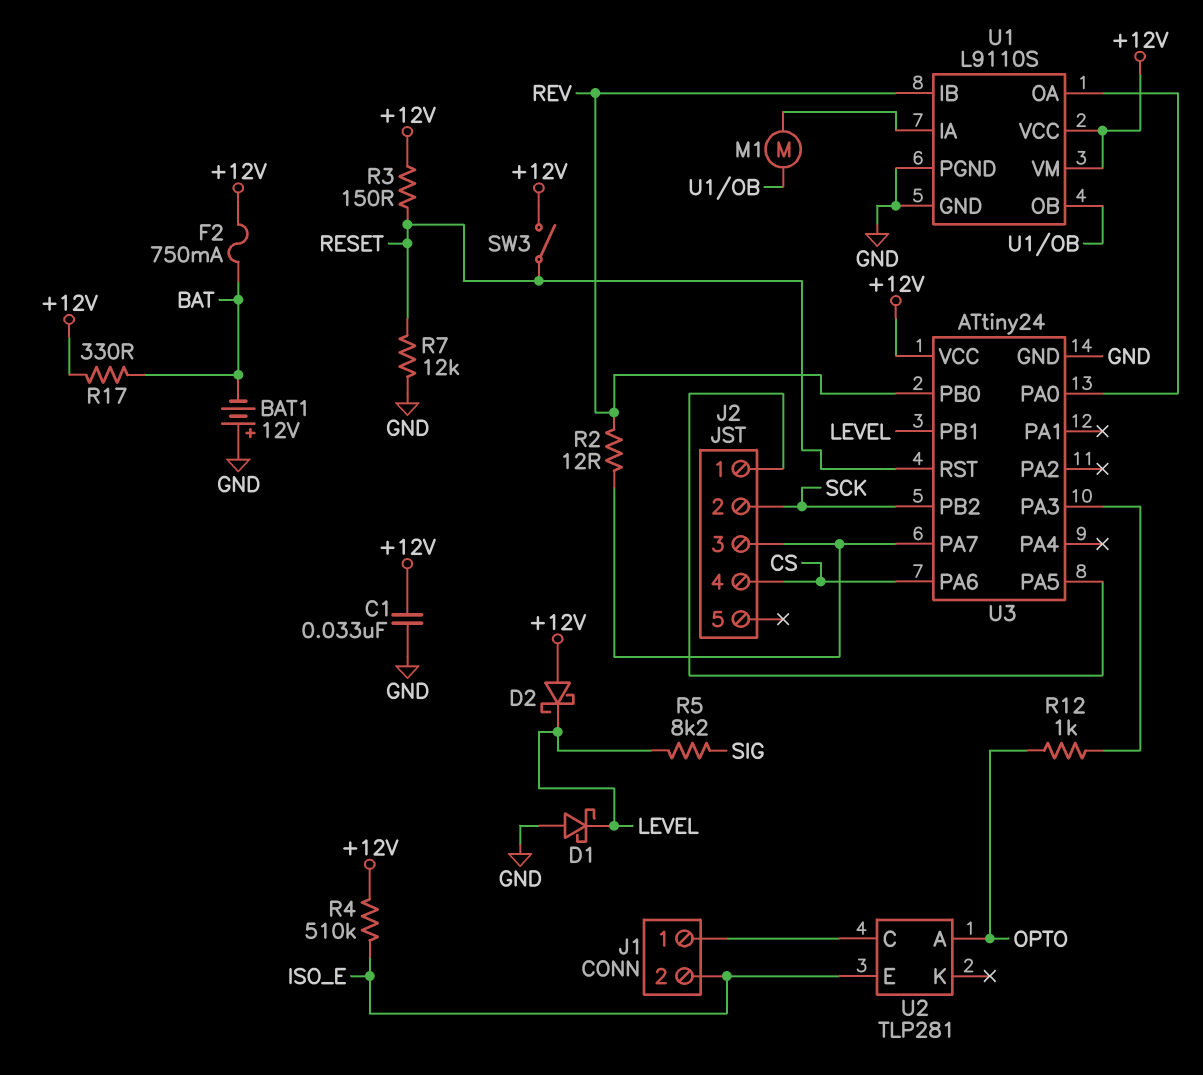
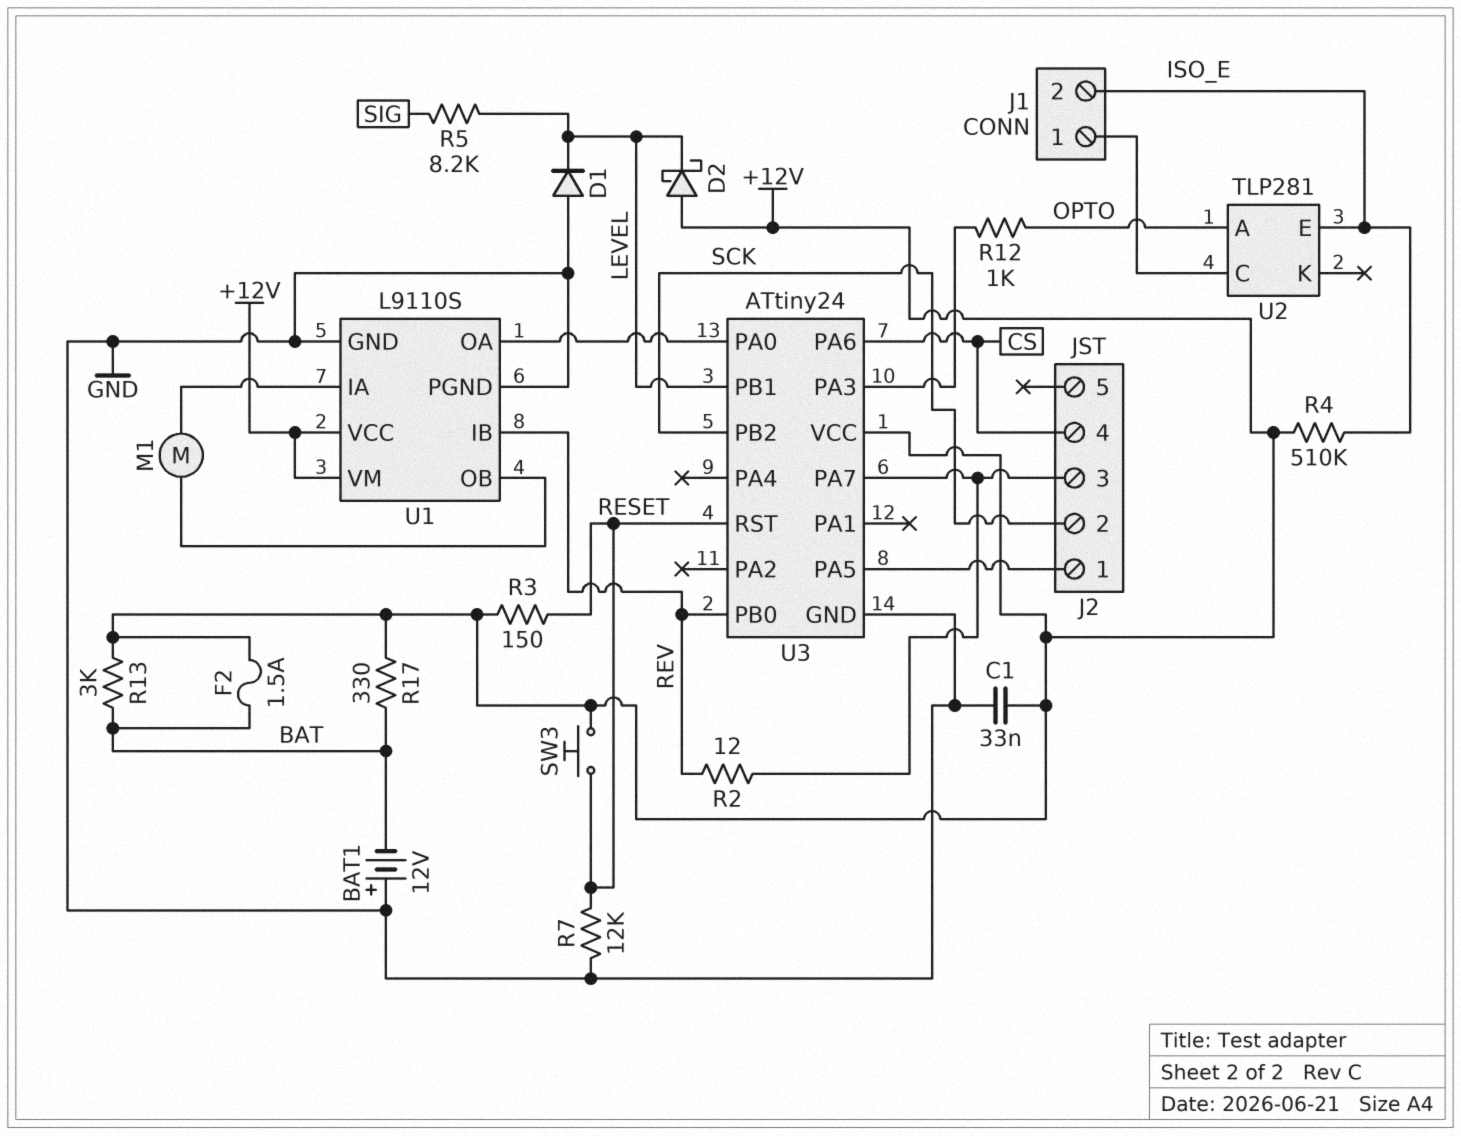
D1: schottky (A GND, K LEVEL) -> diode (A GND, K LEVEL)
F2: 750mA (+12V, BAT) -> 1.5A (+12V, BAT)
R13: none -> 3k (+12V, BAT)
SW3: switch (+12V, RESET) -> button (+12V, RESET)

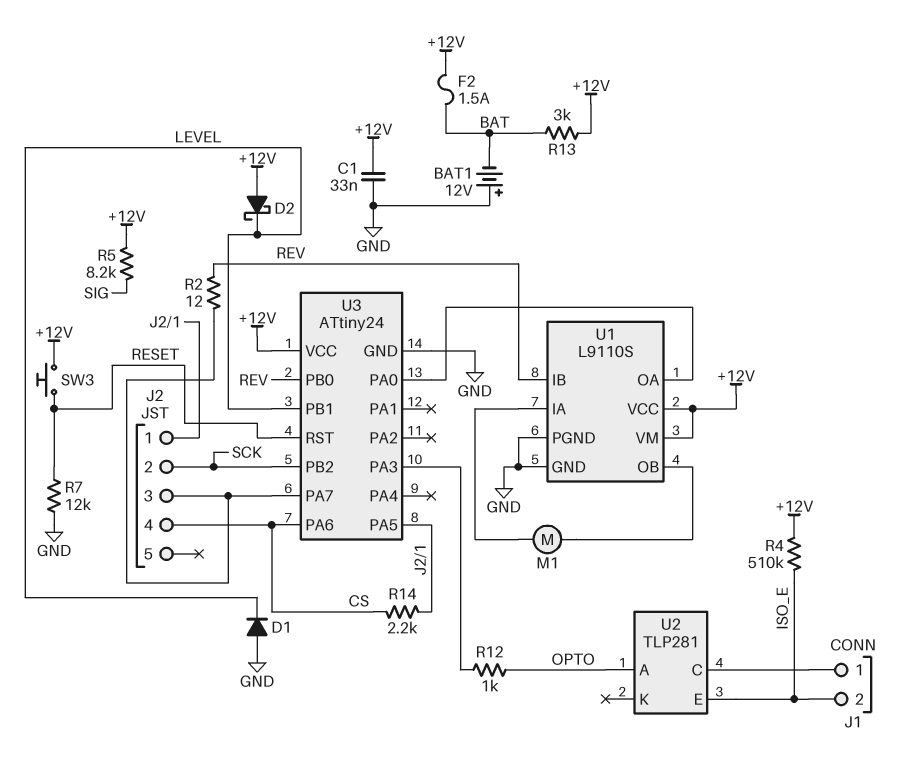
R3: 150 (+12V, RESET) -> none
R5: 8.2k (LEVEL, SIG) -> 8.2k (+12V, SIG)
R14: none -> 2.2k (CS, J2/1)
R17: 330 (+12V, BAT) -> none

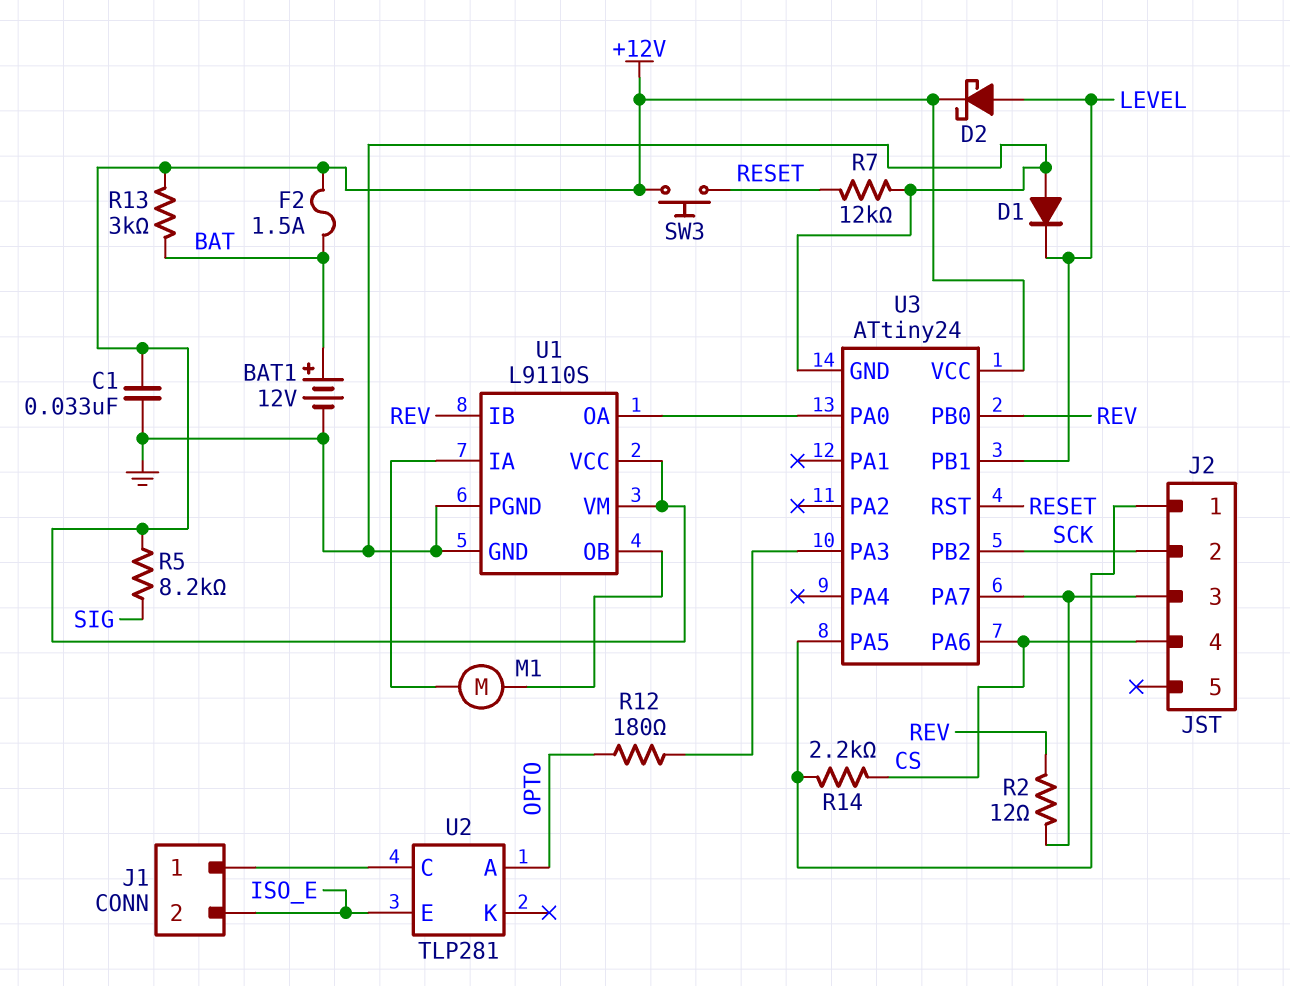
BAT1: 12V (plus GND, minus BAT) -> 12V (plus BAT, minus GND)
D2: schottky (A +12V, K LEVEL) -> schottky (A LEVEL, K +12V)
R4: 510k (+12V, ISO_E) -> none
R12: 1k (OPTO, U3/PA3) -> 180 (OPTO, U3/PA3)

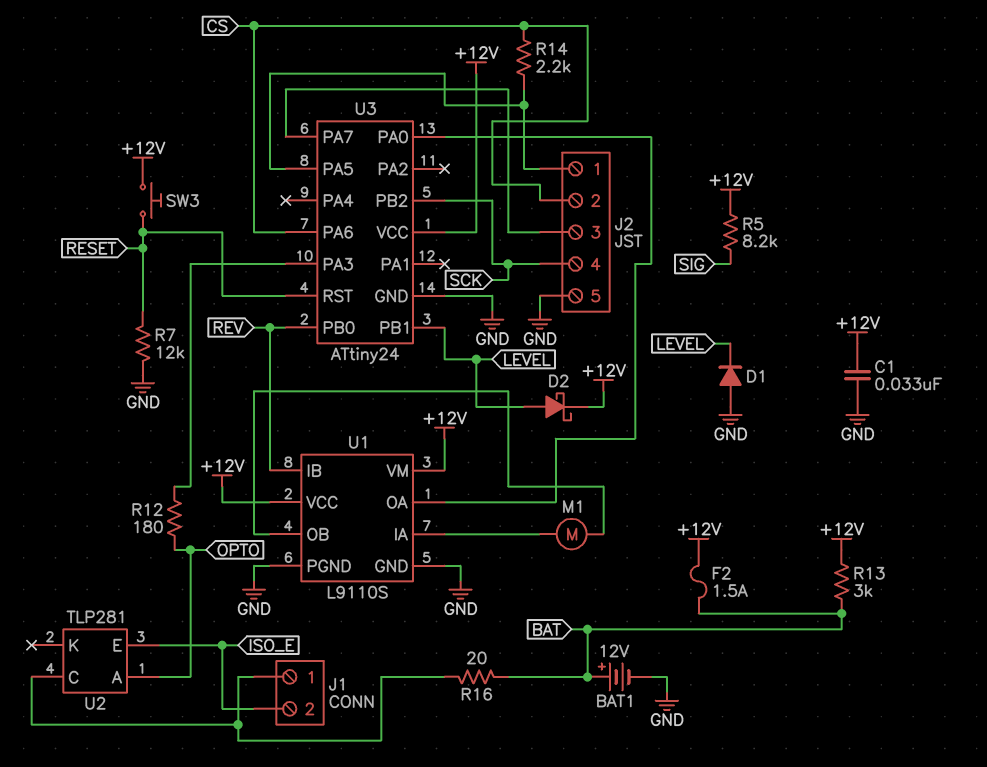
J2 pin 2: SCK -> CS
J2 pin 4: CS -> SCK
J2 pin 5: none -> GND
R2: 12 (J2/3, REV) -> none
R16: none -> 20 (BAT, J1/1)

